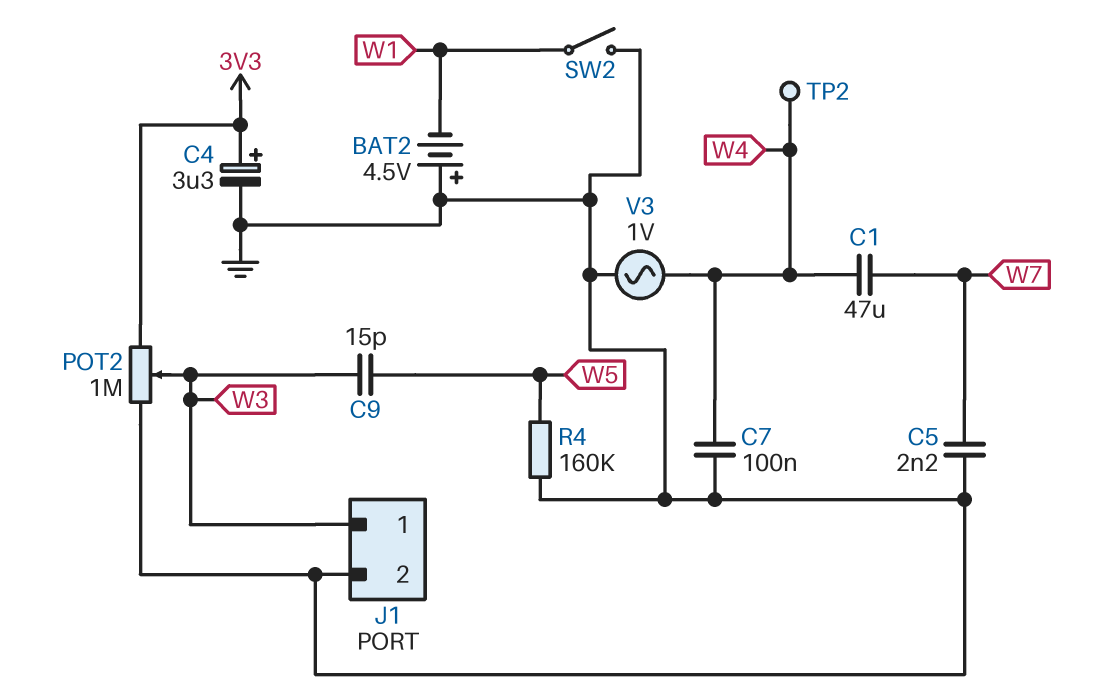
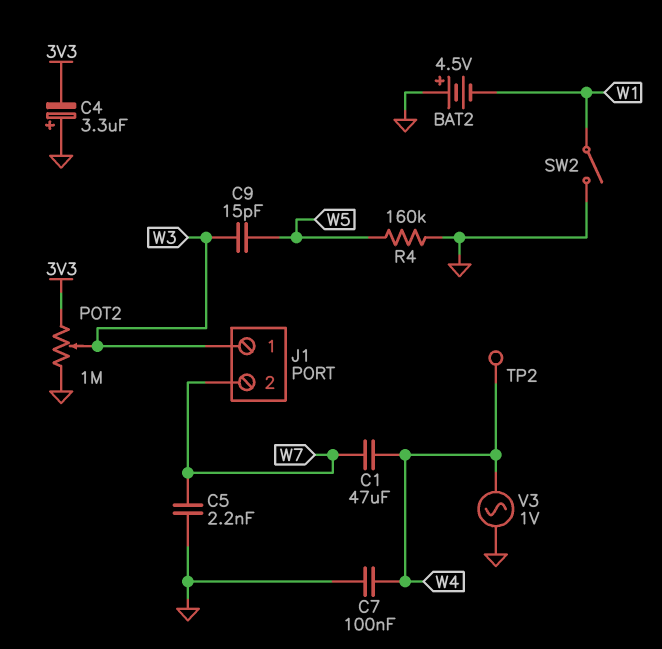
C4: 3.3uF (plus 3V3, minus GND) -> 3.3uF (plus GND, minus 3V3)
J1 pin 2: GND -> W7

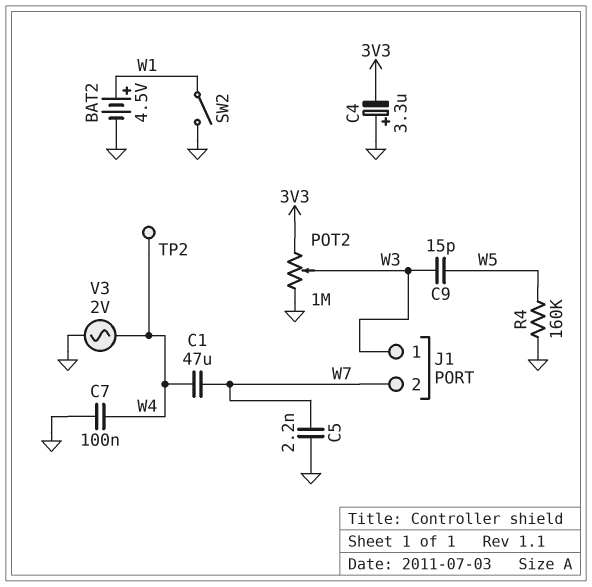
BAT2: 4.5V (plus GND, minus W1) -> 4.5V (plus W1, minus GND)
V3: AC 1V (GND, W4) -> AC 2V (GND, W4)

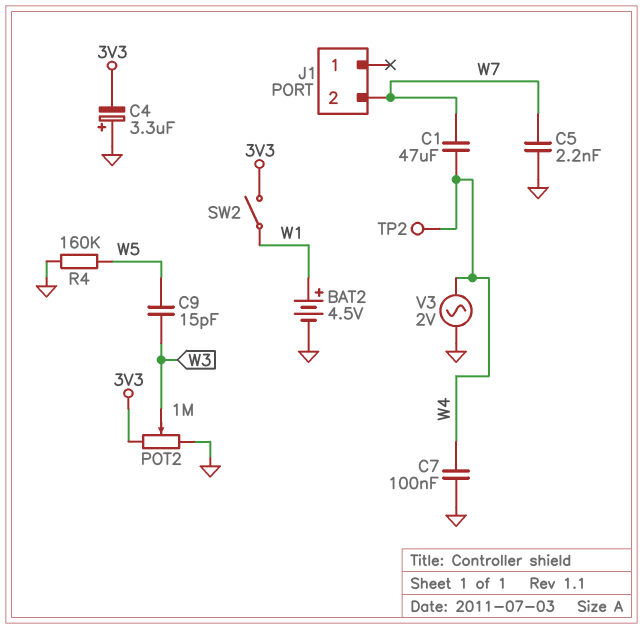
J1 pin 1: W3 -> none
SW2: switch (GND, W1) -> switch (3V3, W1)

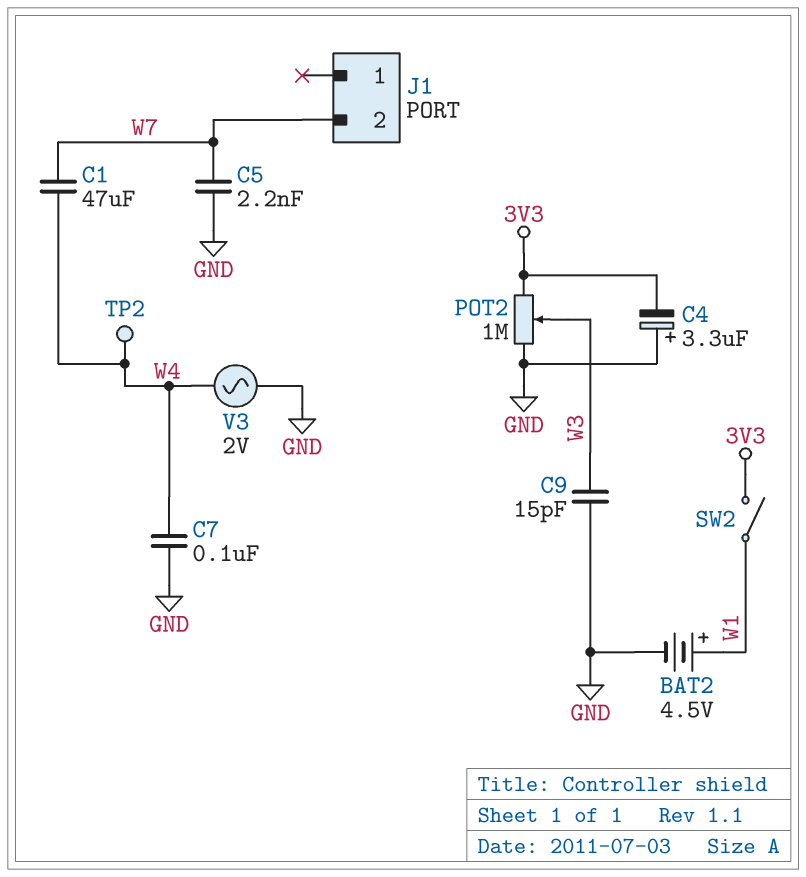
C9: 15pF (W3, W5) -> 15pF (GND, W3)
R4: 160k (GND, W5) -> none

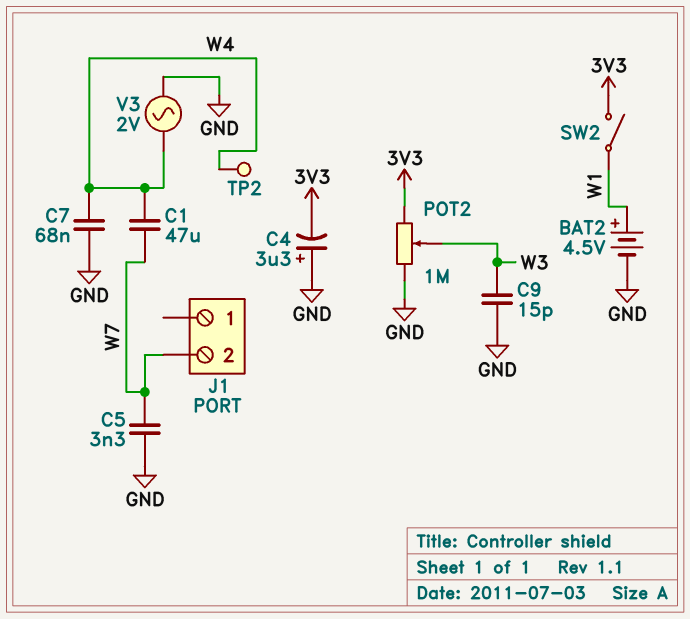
C5: 2.2nF (GND, W7) -> 3.3nF (GND, W7)
C7: 100nF (GND, W4) -> 68nF (GND, W4)

